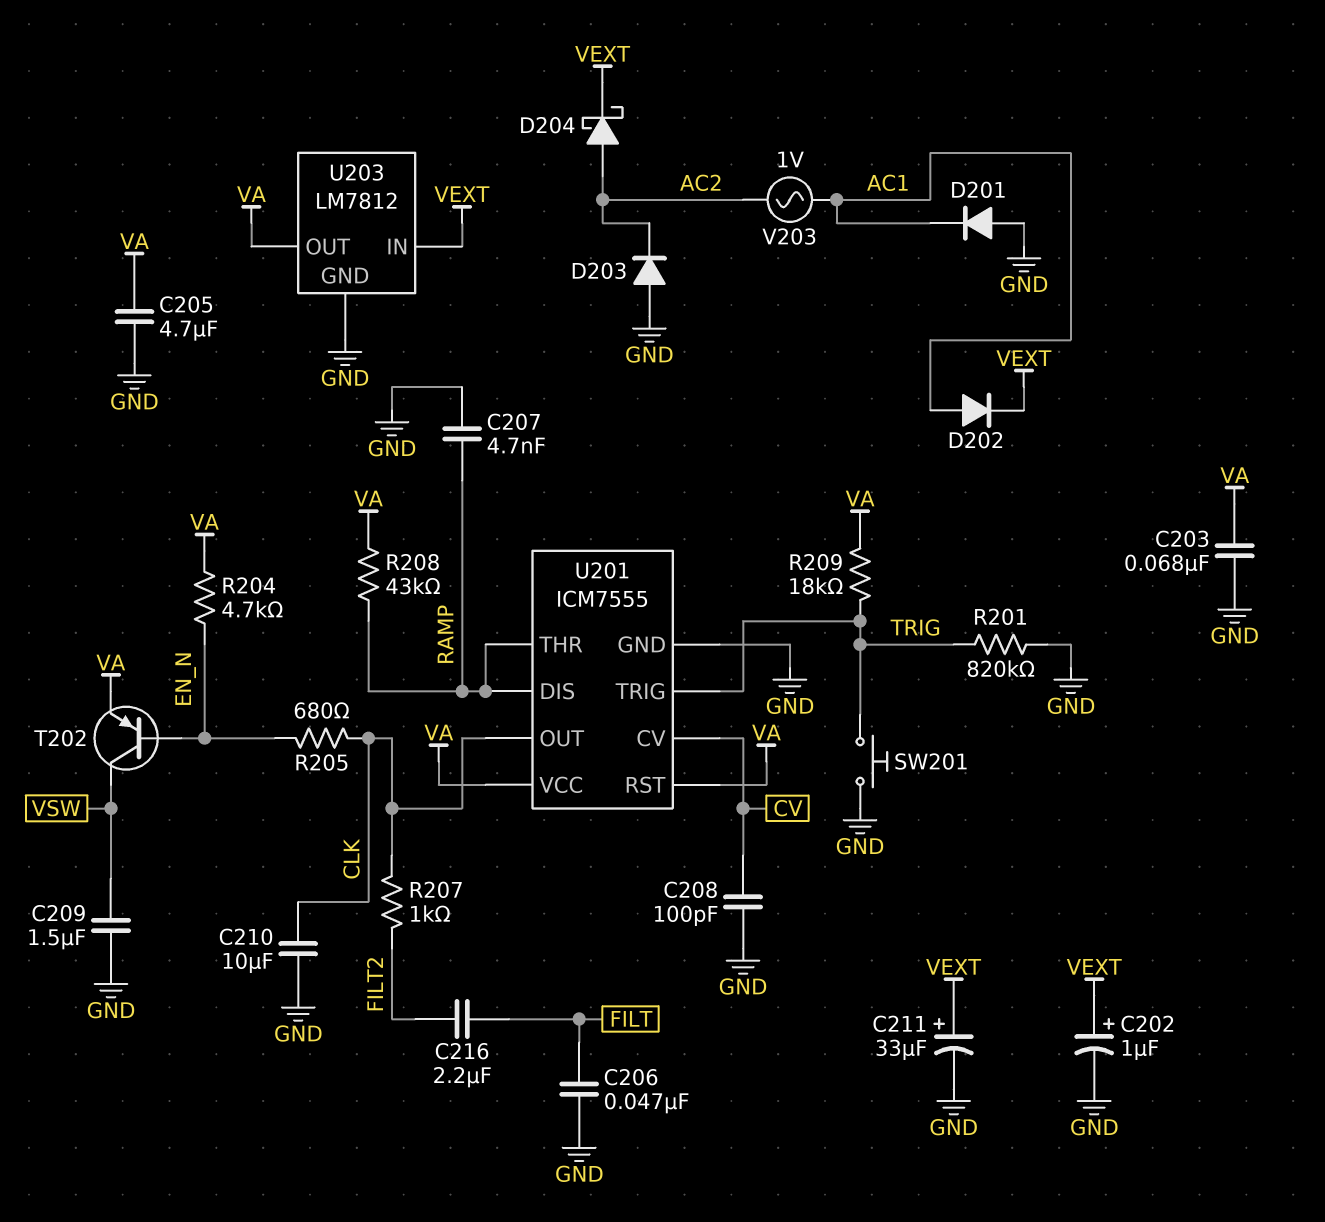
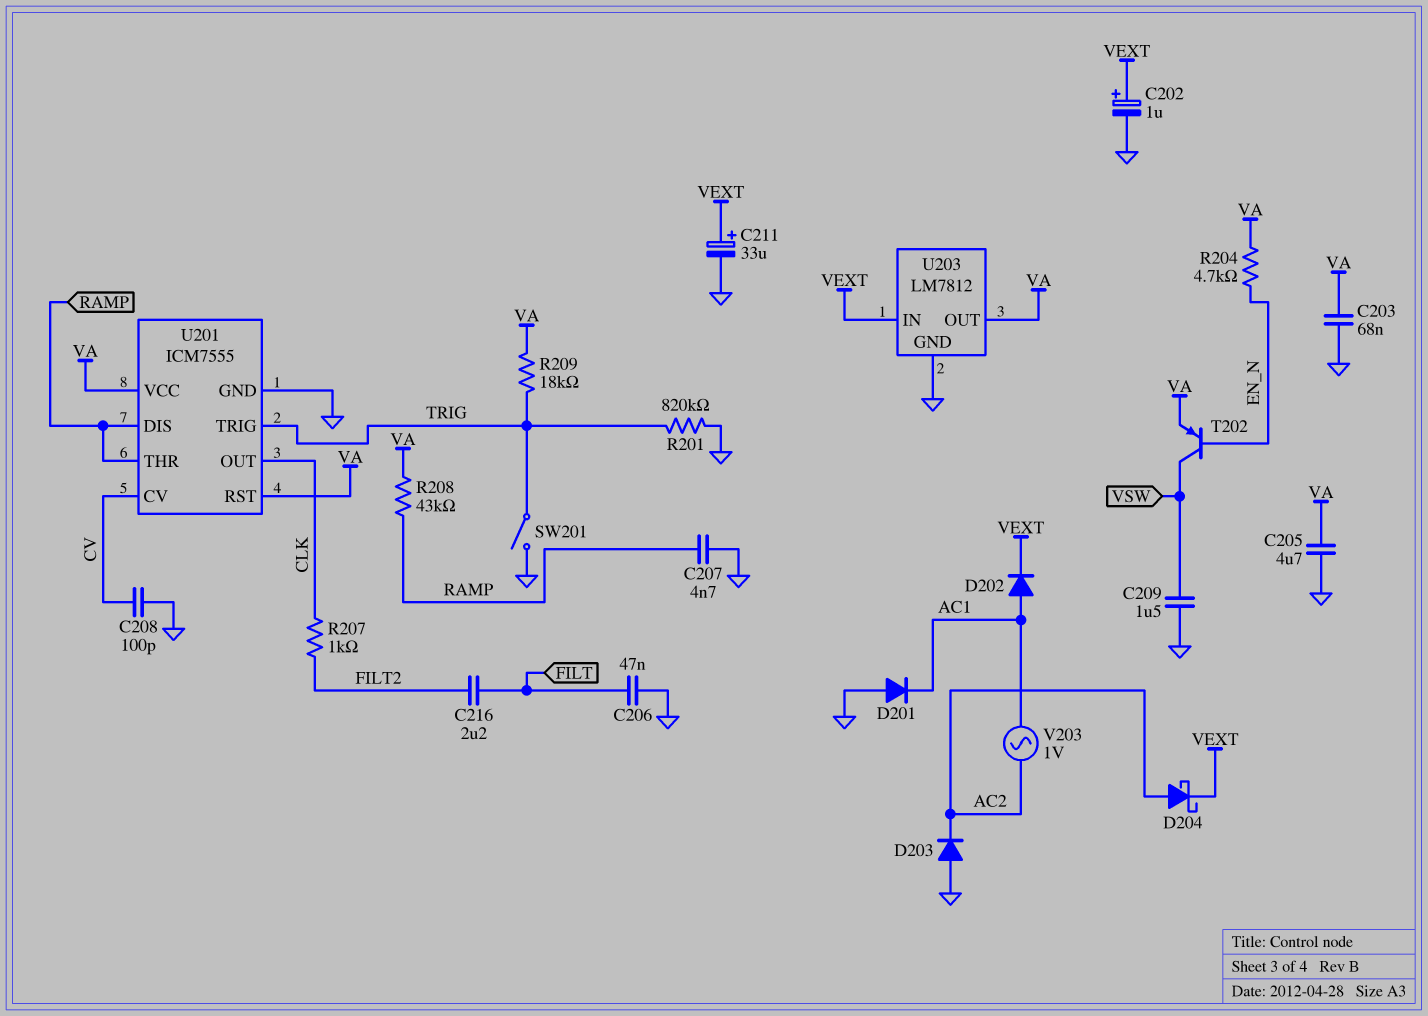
C210: 10uF (CLK, GND) -> none
R205: 680 (CLK, EN_N) -> none
SW201: button (GND, TRIG) -> switch (GND, TRIG)

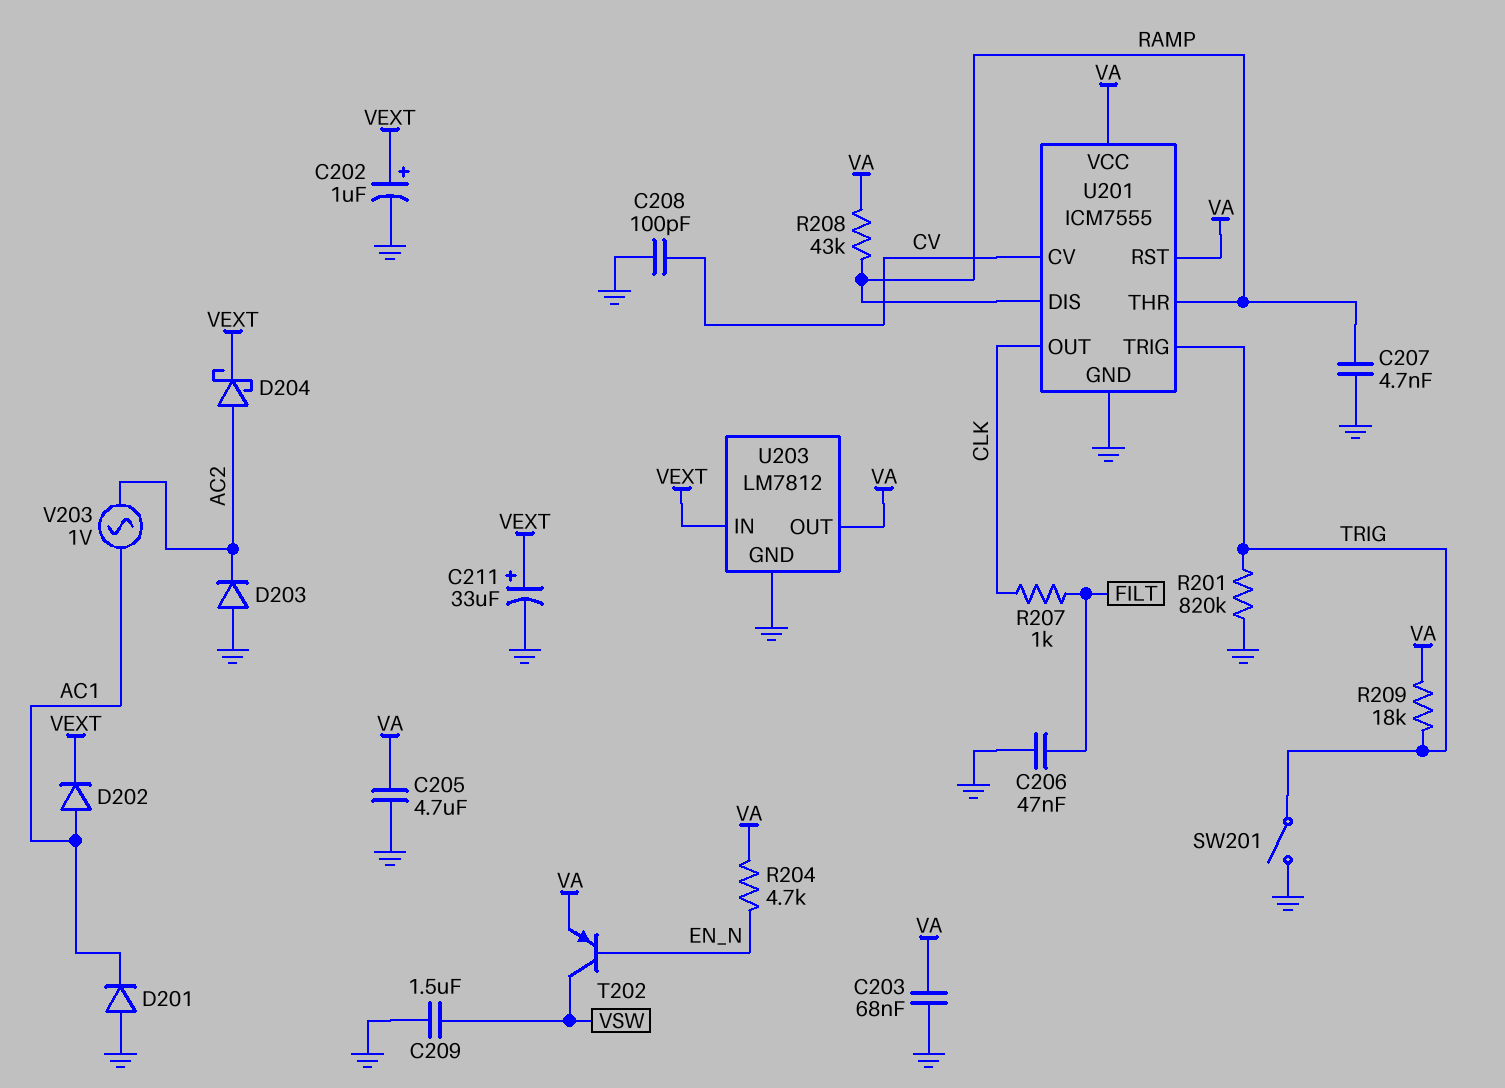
C216: 2.2uF (FILT, FILT2) -> none
R207: 1k (CLK, FILT2) -> 1k (CLK, FILT)

